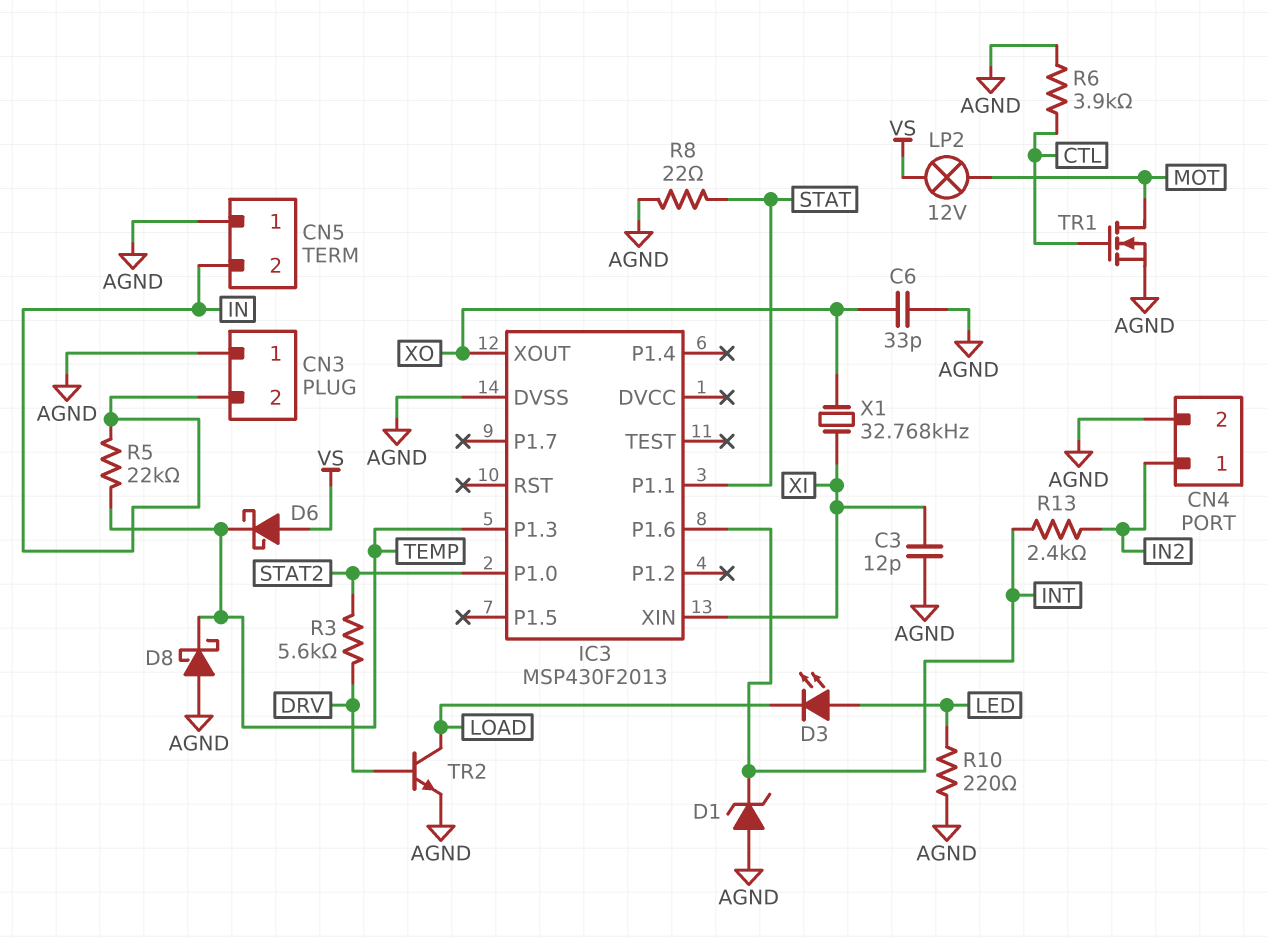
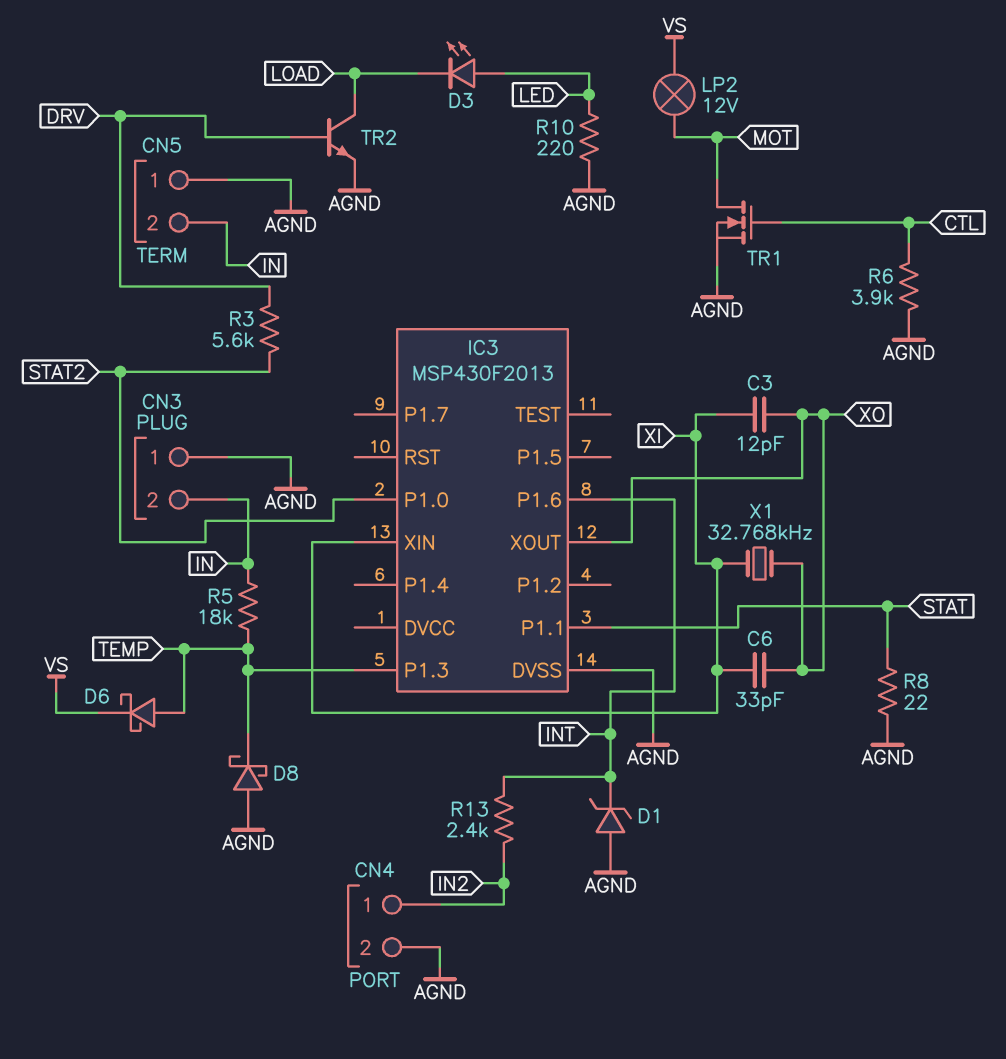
C3: 12pF (AGND, XI) -> 12pF (XI, XO)
C6: 33pF (AGND, XO) -> 33pF (XI, XO)
D6: schottky (A VS, K TEMP) -> schottky (A TEMP, K VS)
R5: 22k (IN, TEMP) -> 18k (IN, TEMP)

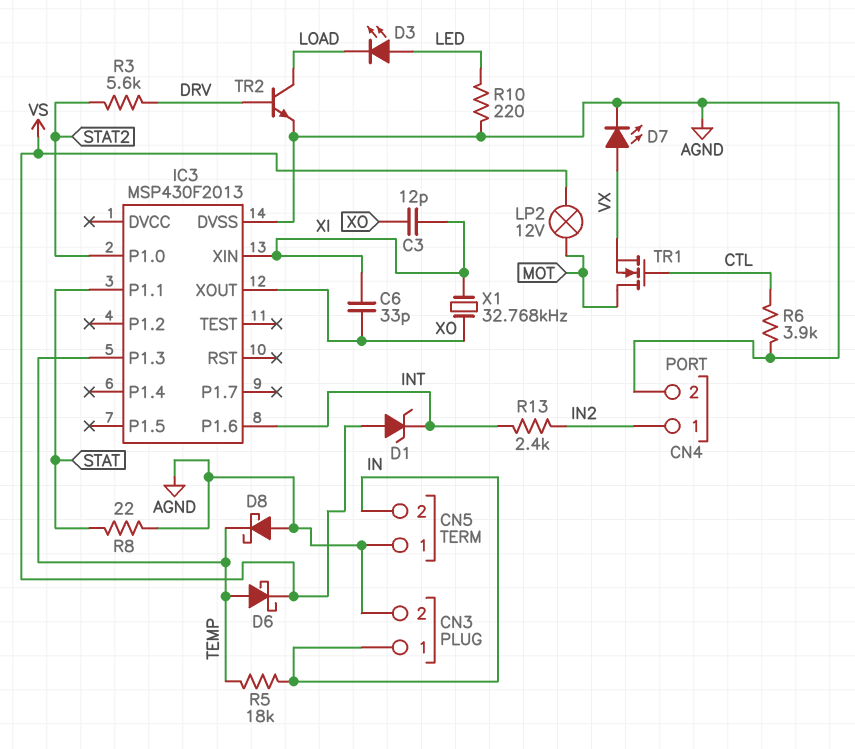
CN3 pin 1: AGND -> IN
CN3 pin 2: IN -> AGND
D1: zener (A AGND, K INT) -> zener (A VS, K INT)
D7: none -> LED (A VX, K AGND)
TR1: NMOS (G CTL, D MOT, S AGND) -> NMOS (G CTL, D MOT, S VX)

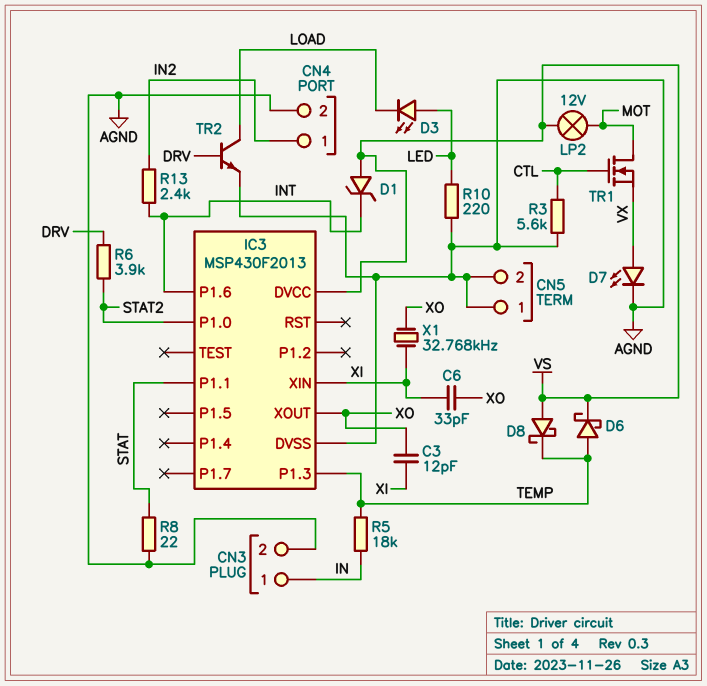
CN5 pin 2: IN -> AGND
D8: schottky (A AGND, K TEMP) -> schottky (A VS, K TEMP)
IC3 pin DVCC: none -> VS
R3: 5.6k (DRV, STAT2) -> 5.6k (AGND, CTL)
R6: 3.9k (AGND, CTL) -> 3.9k (DRV, STAT2)

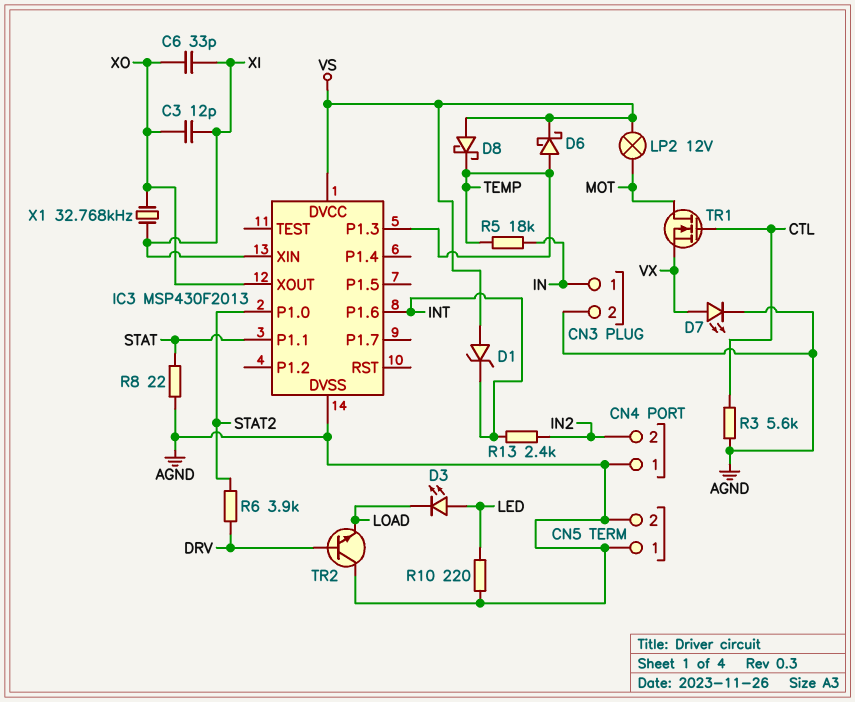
CN4 pin 1: IN2 -> AGND
CN4 pin 2: AGND -> IN2
TR2: NPN (B DRV, C LOAD, E AGND) -> NPN (B DRV, C AGND, E LOAD)

